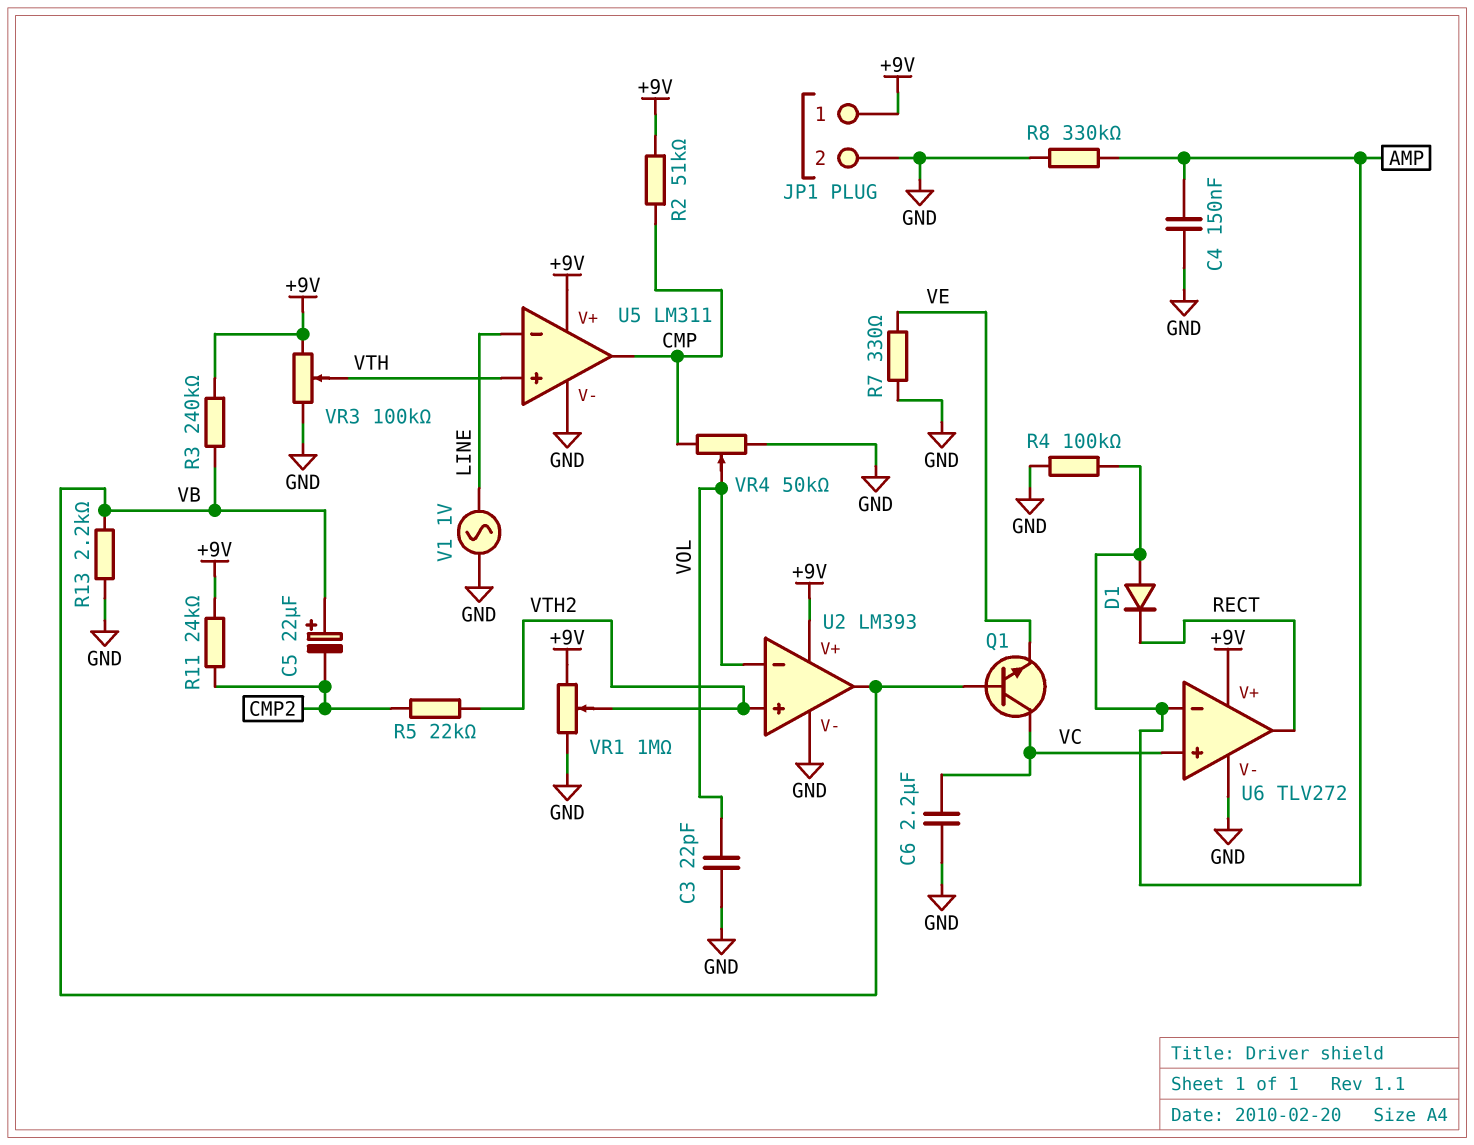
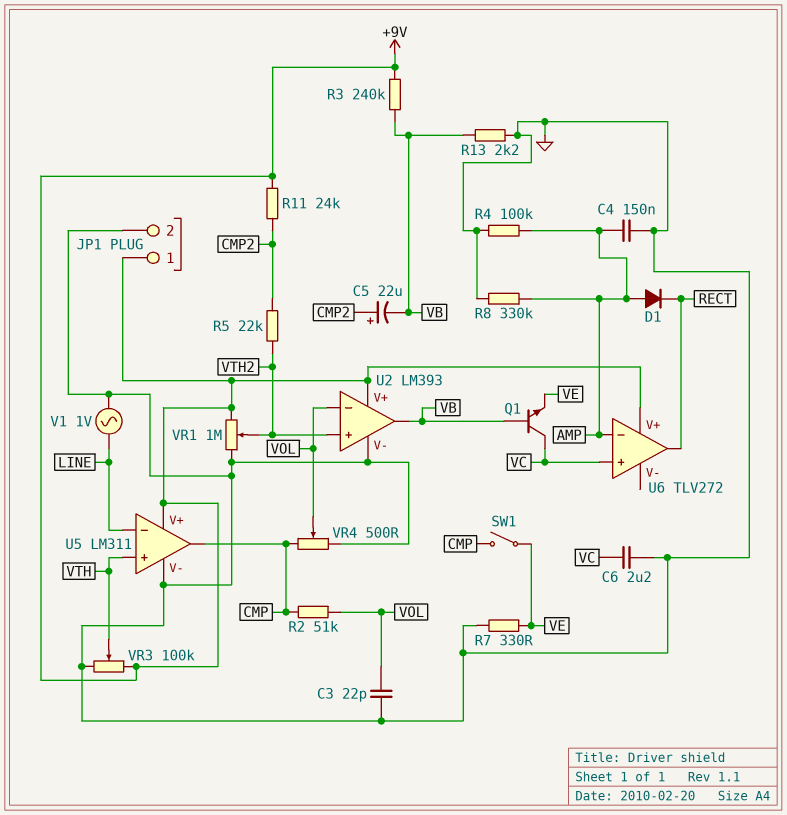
C5: 22uF (plus VB, minus CMP2) -> 22uF (plus CMP2, minus VB)
R2: 51k (+9V, CMP) -> 51k (CMP, VOL)
SW1: none -> switch (CMP, VE)
U6 pin V-: GND -> none
VR4: 50k (CMP, GND, wiper VOL) -> 500 (CMP, GND, wiper VOL)

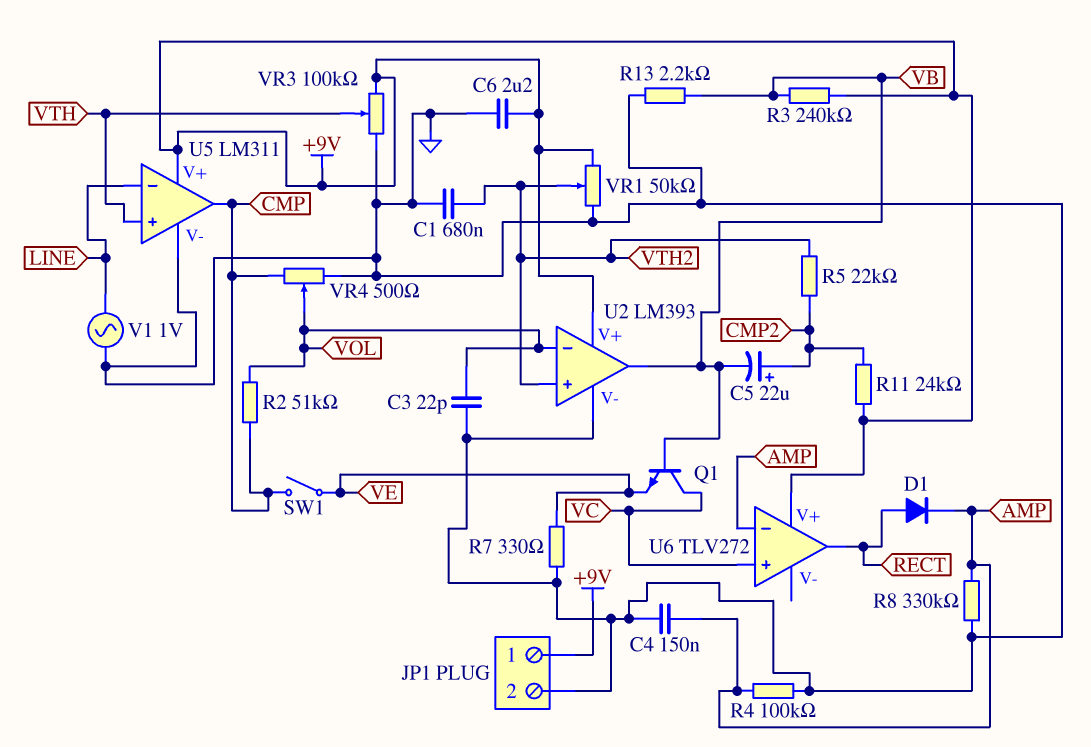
C1: none -> 680nF (GND, VTH2)
C6: 2.2uF (GND, VC) -> 2.2uF (+9V, GND)
D1: diode (A AMP, K RECT) -> diode (A RECT, K AMP)
VR1: 1M (+9V, GND, wiper VTH2) -> 50k (+9V, GND, wiper VTH2)

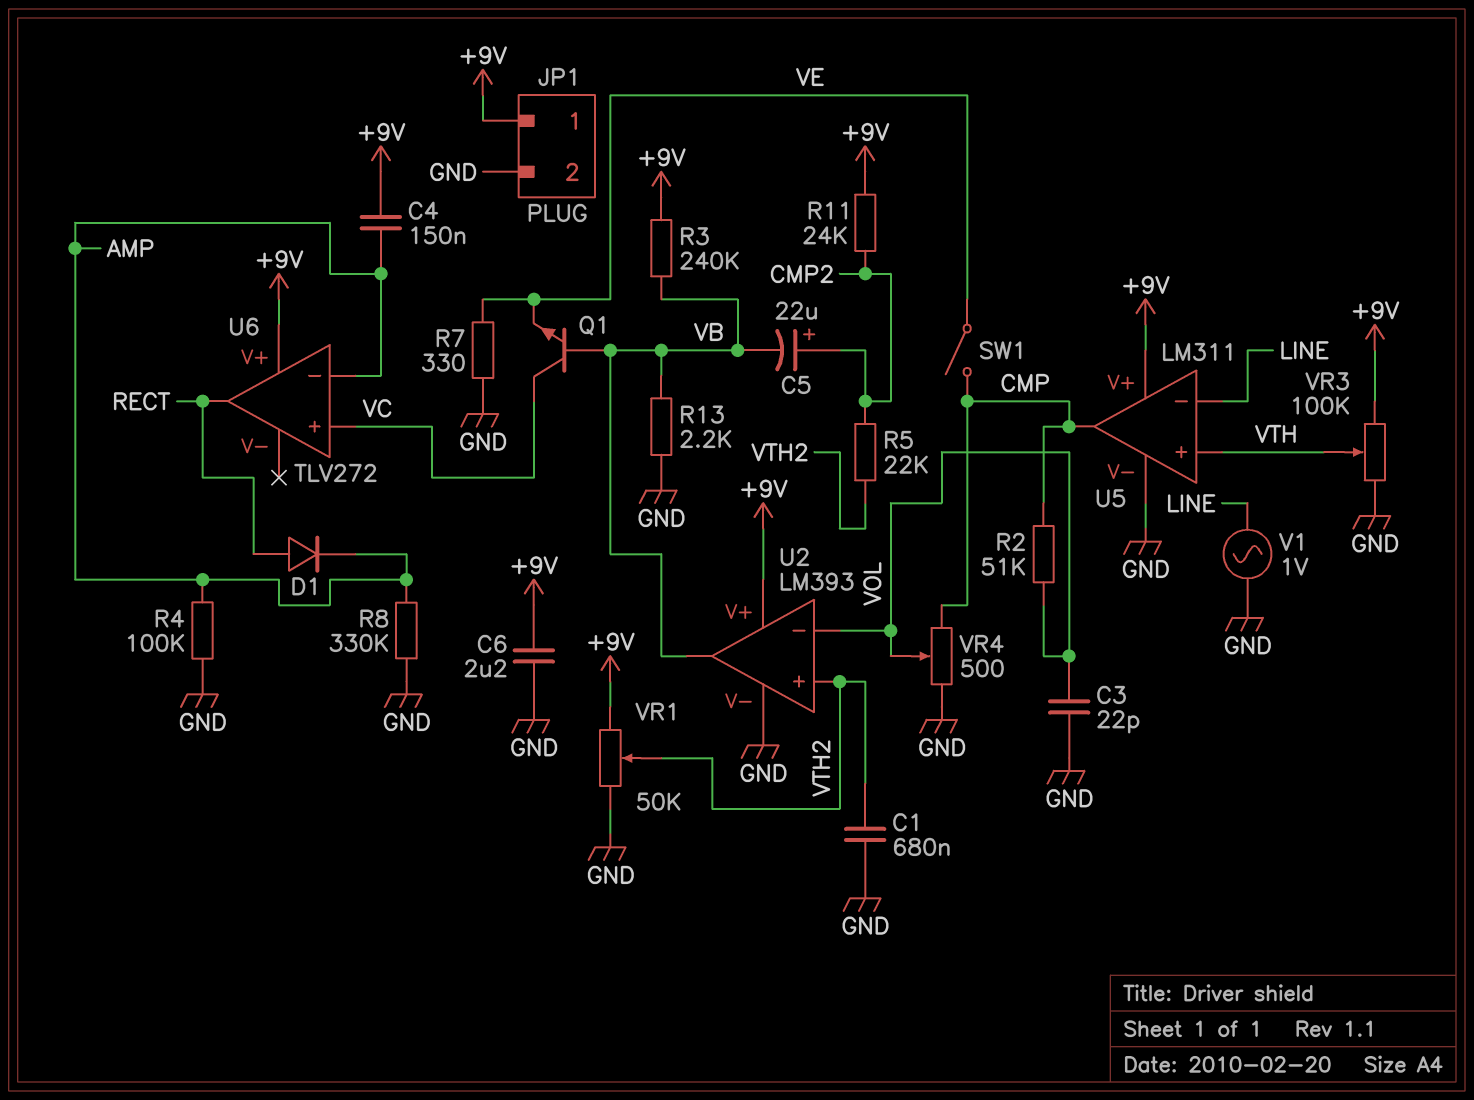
C4: 150nF (AMP, GND) -> 150nF (+9V, AMP)

